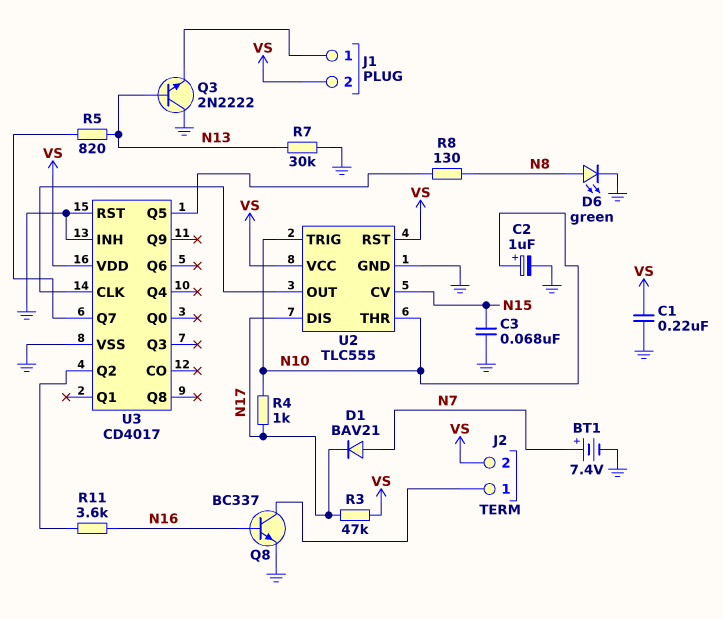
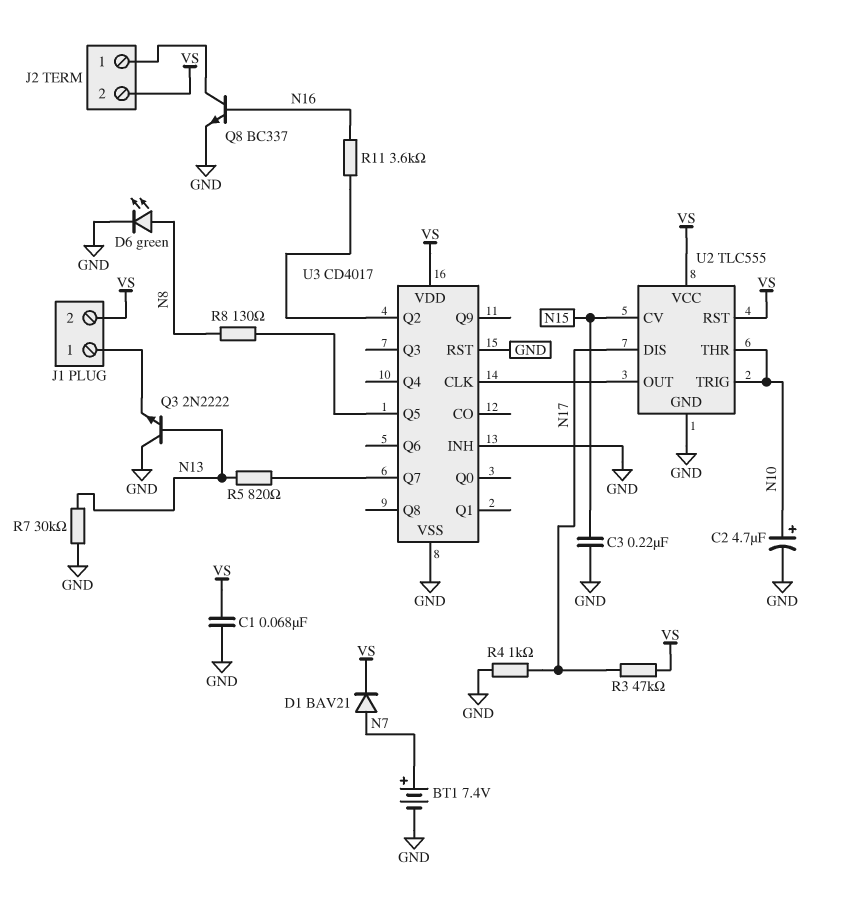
C1: 220nF (GND, VS) -> 68nF (GND, VS)
C2: 1uF (plus N10, minus GND) -> 4.7uF (plus N10, minus GND)
C3: 68nF (GND, N15) -> 220nF (GND, N15)
D1: diode BAV21 (A N7, K N17) -> diode BAV21 (A N7, K VS)
R4: 1k (N10, N17) -> 1k (GND, N17)

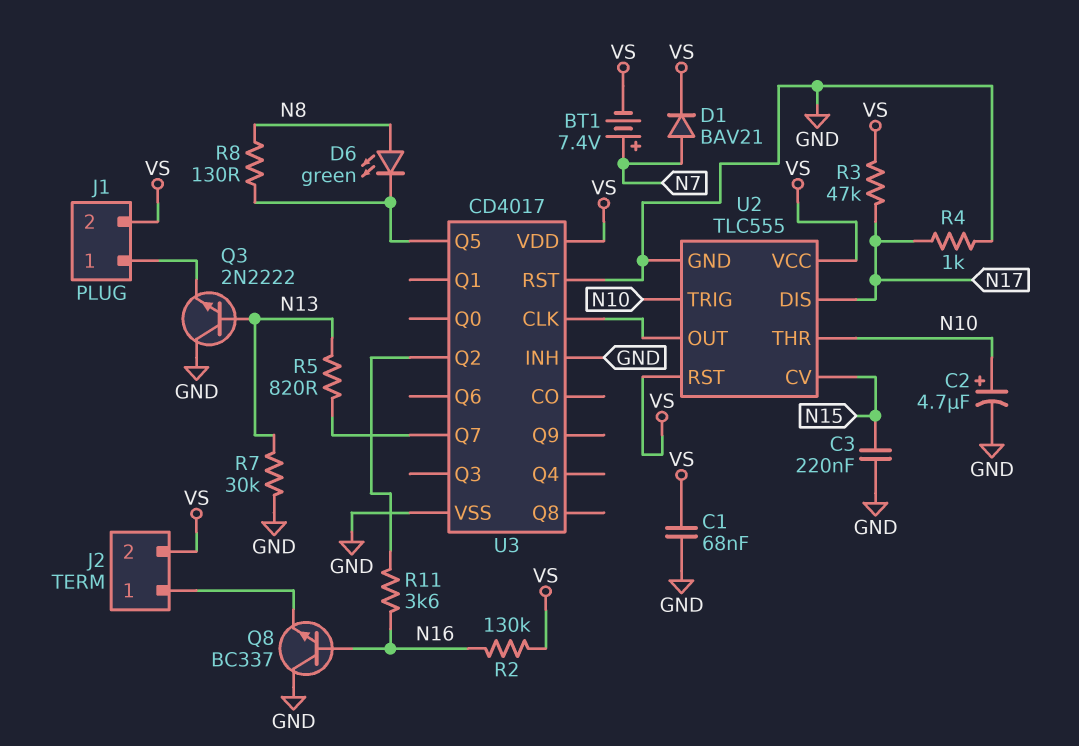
BT1: 7.4V (plus N7, minus GND) -> 7.4V (plus N7, minus VS)
D6: LED green (A N8, K GND) -> LED green (A N8, K U3/Q5)
Q8: NPN BC337 (B N16, C J2/1, E GND) -> NPN BC337 (B N16, C GND, E J2/1)
R2: none -> 130k (N16, VS)

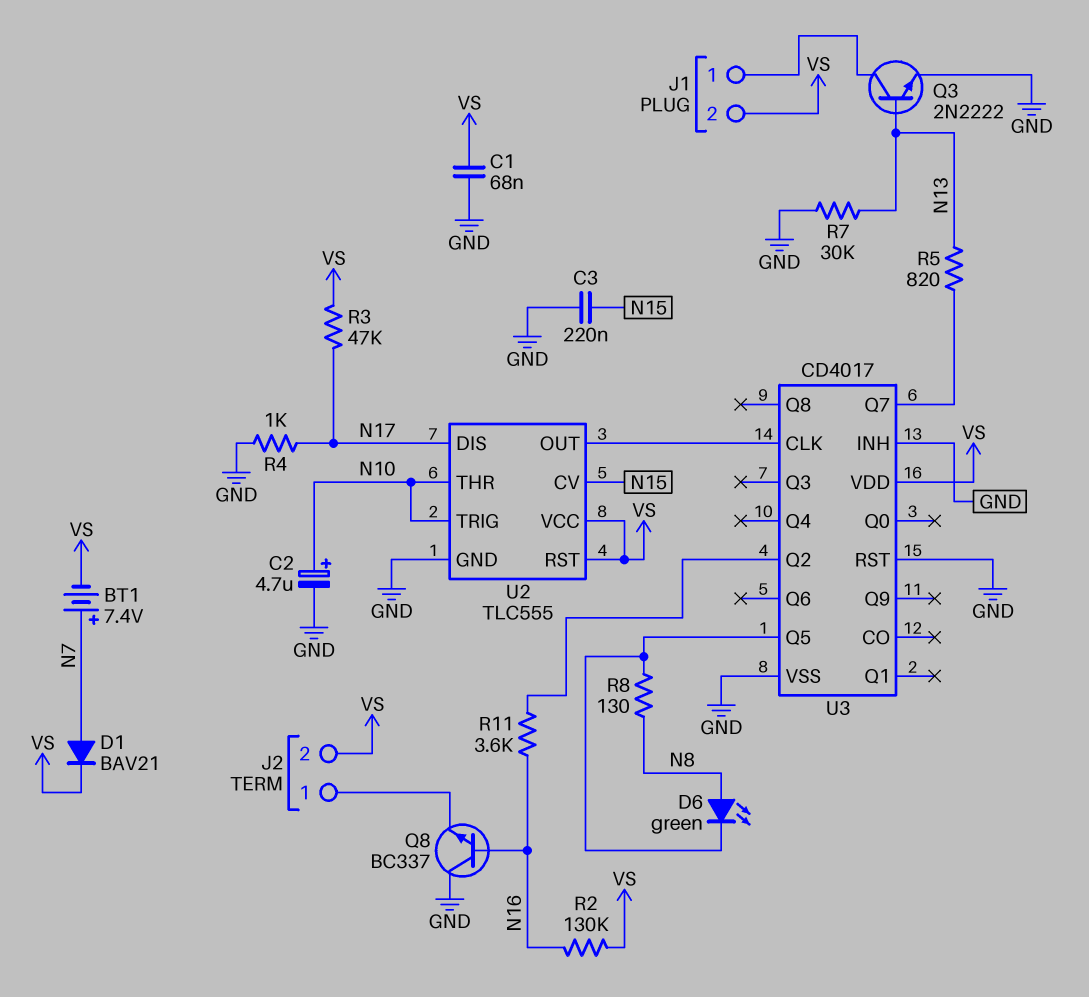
Q3: NPN 2N2222 (B N13, C GND, E J1/1) -> NPN 2N2222 (B N13, C J1/1, E GND)

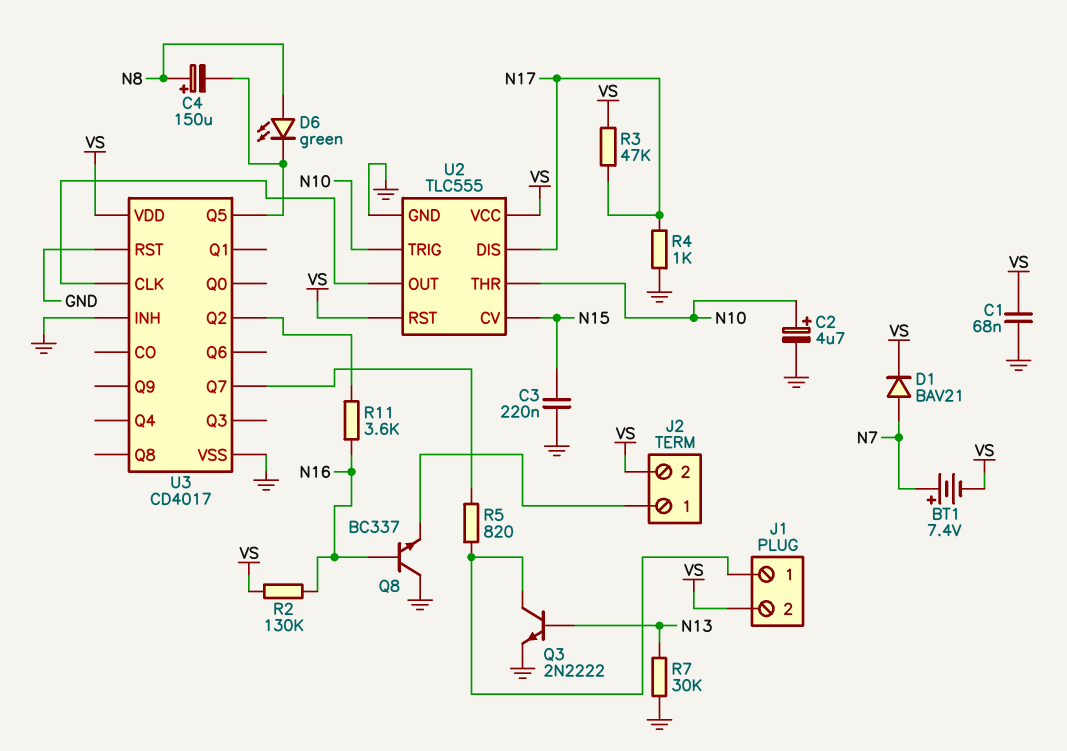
C4: none -> 150uF (plus N8, minus U3/Q5)
R5: 820 (N13, U3/Q7) -> 820 (J1/1, U3/Q7)
R8: 130 (N8, U3/Q5) -> none

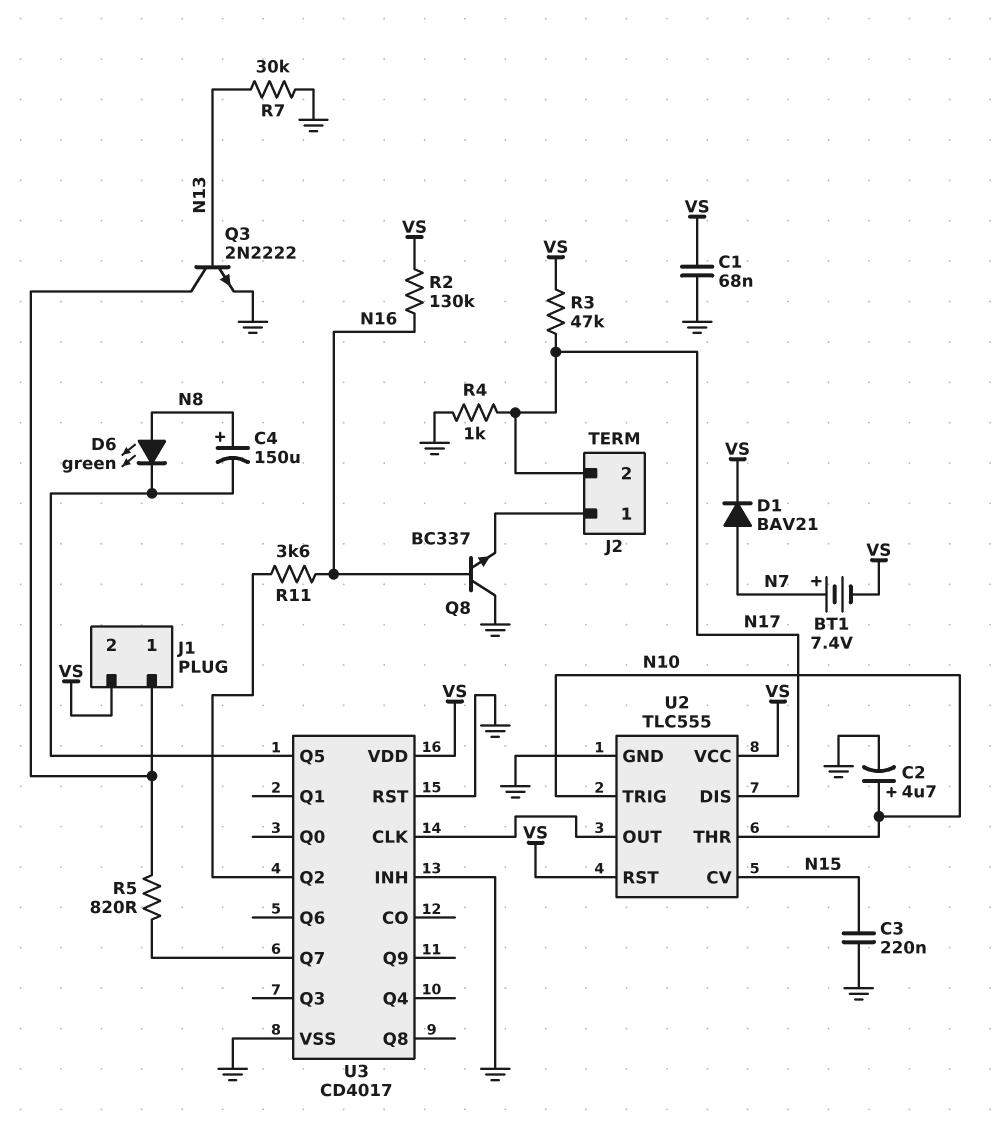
J2 pin 2: VS -> N17

